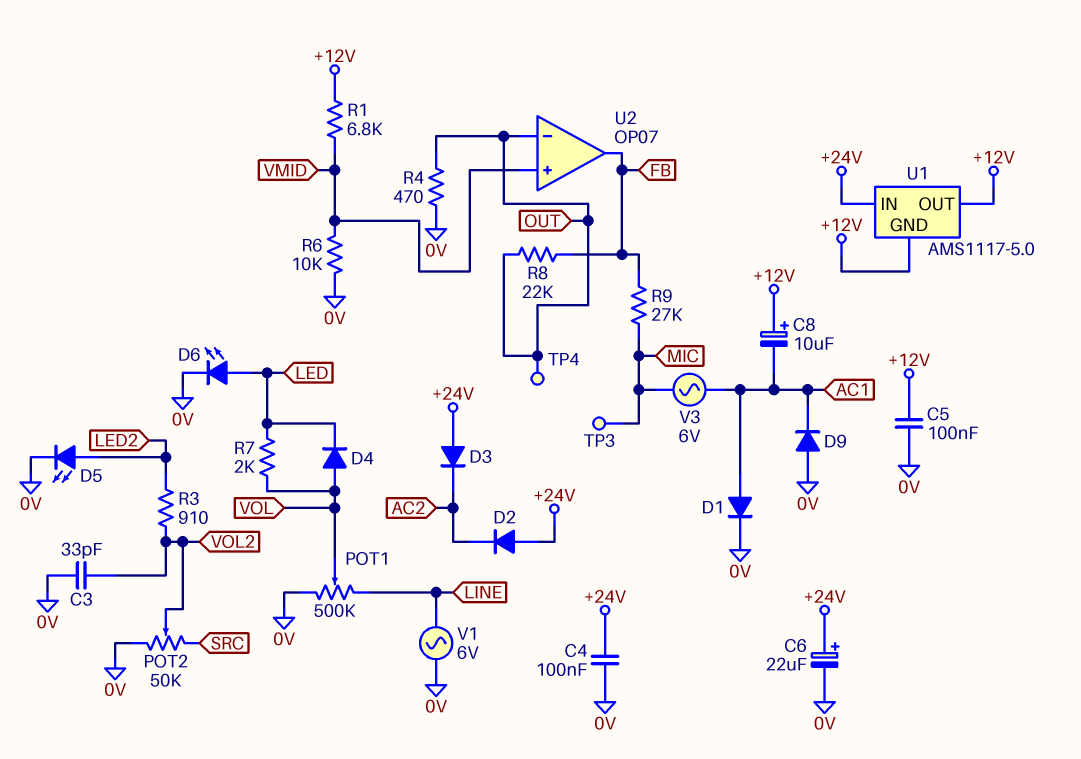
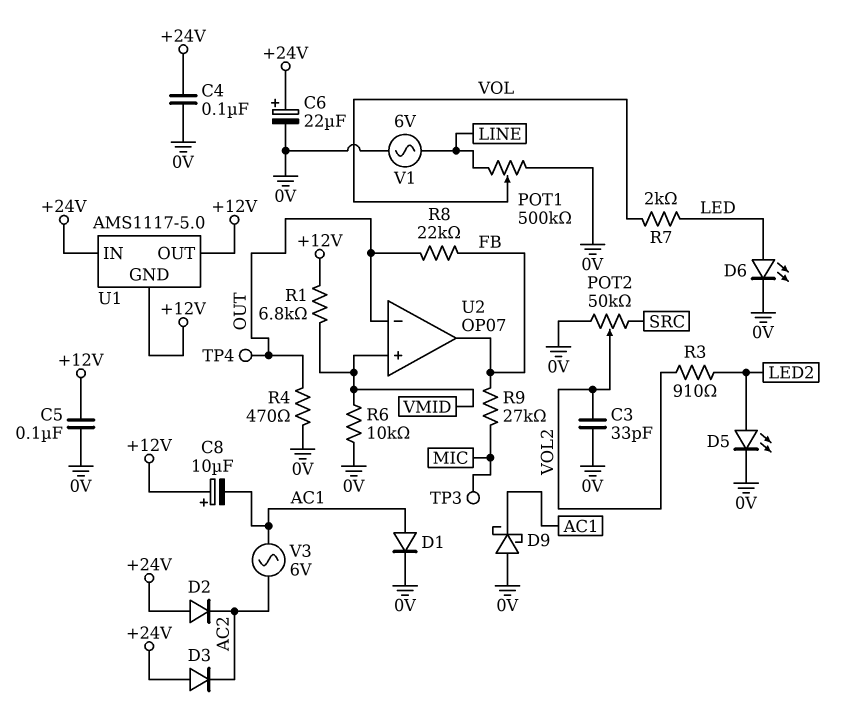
D4: diode (A VOL, K LED) -> none
D9: diode (A 0V, K AC1) -> schottky (A 0V, K AC1)
V3: AC 6V (AC1, MIC) -> AC 6V (AC1, AC2)

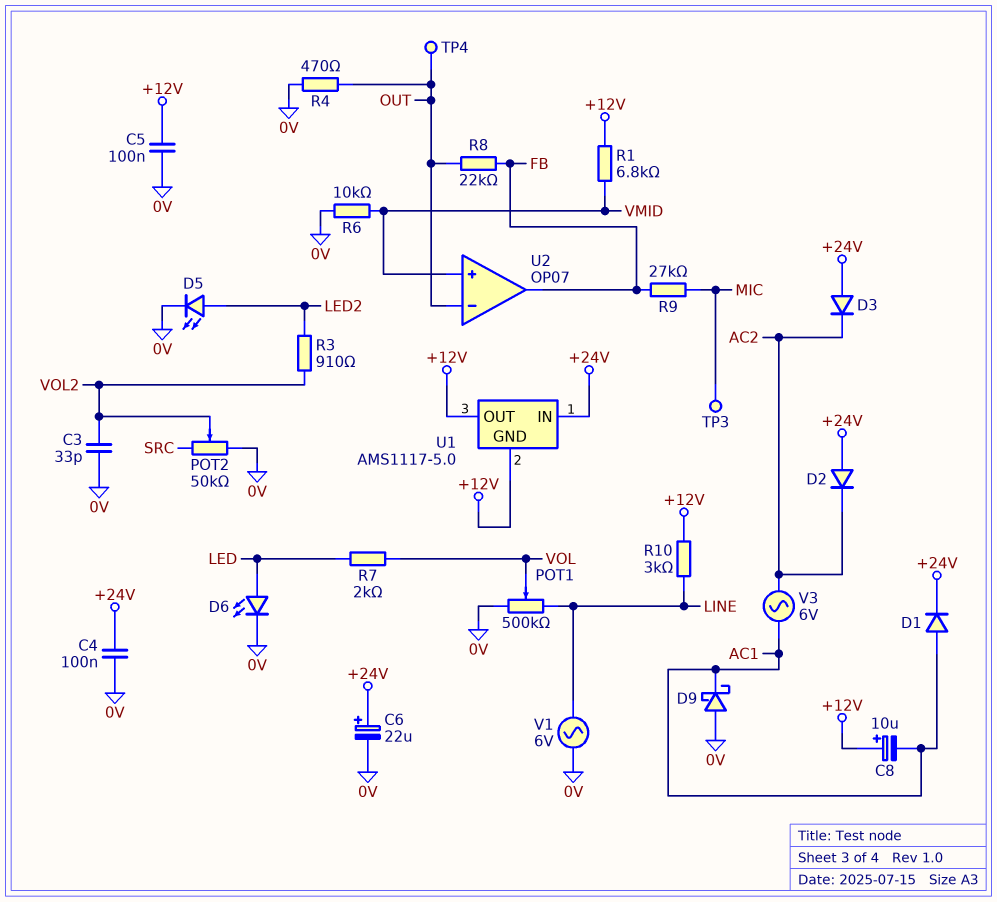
D1: diode (A AC1, K 0V) -> diode (A AC1, K +24V)
R10: none -> 3k (+12V, LINE)

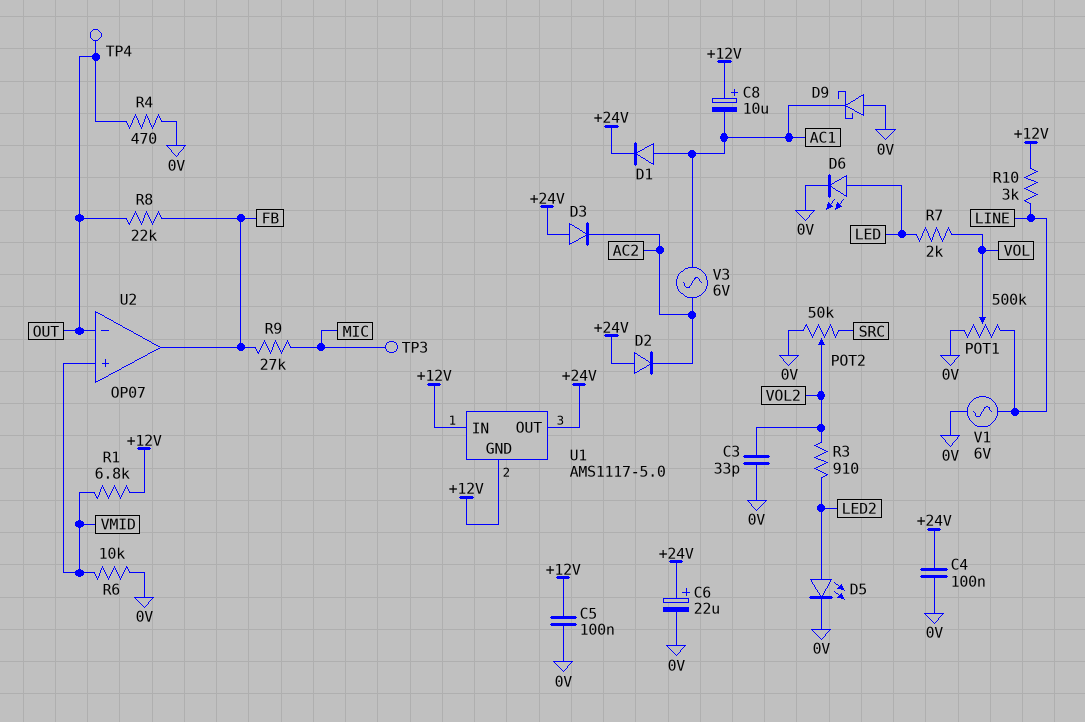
U1 pin IN: +24V -> +12V
U1 pin OUT: +12V -> +24V

